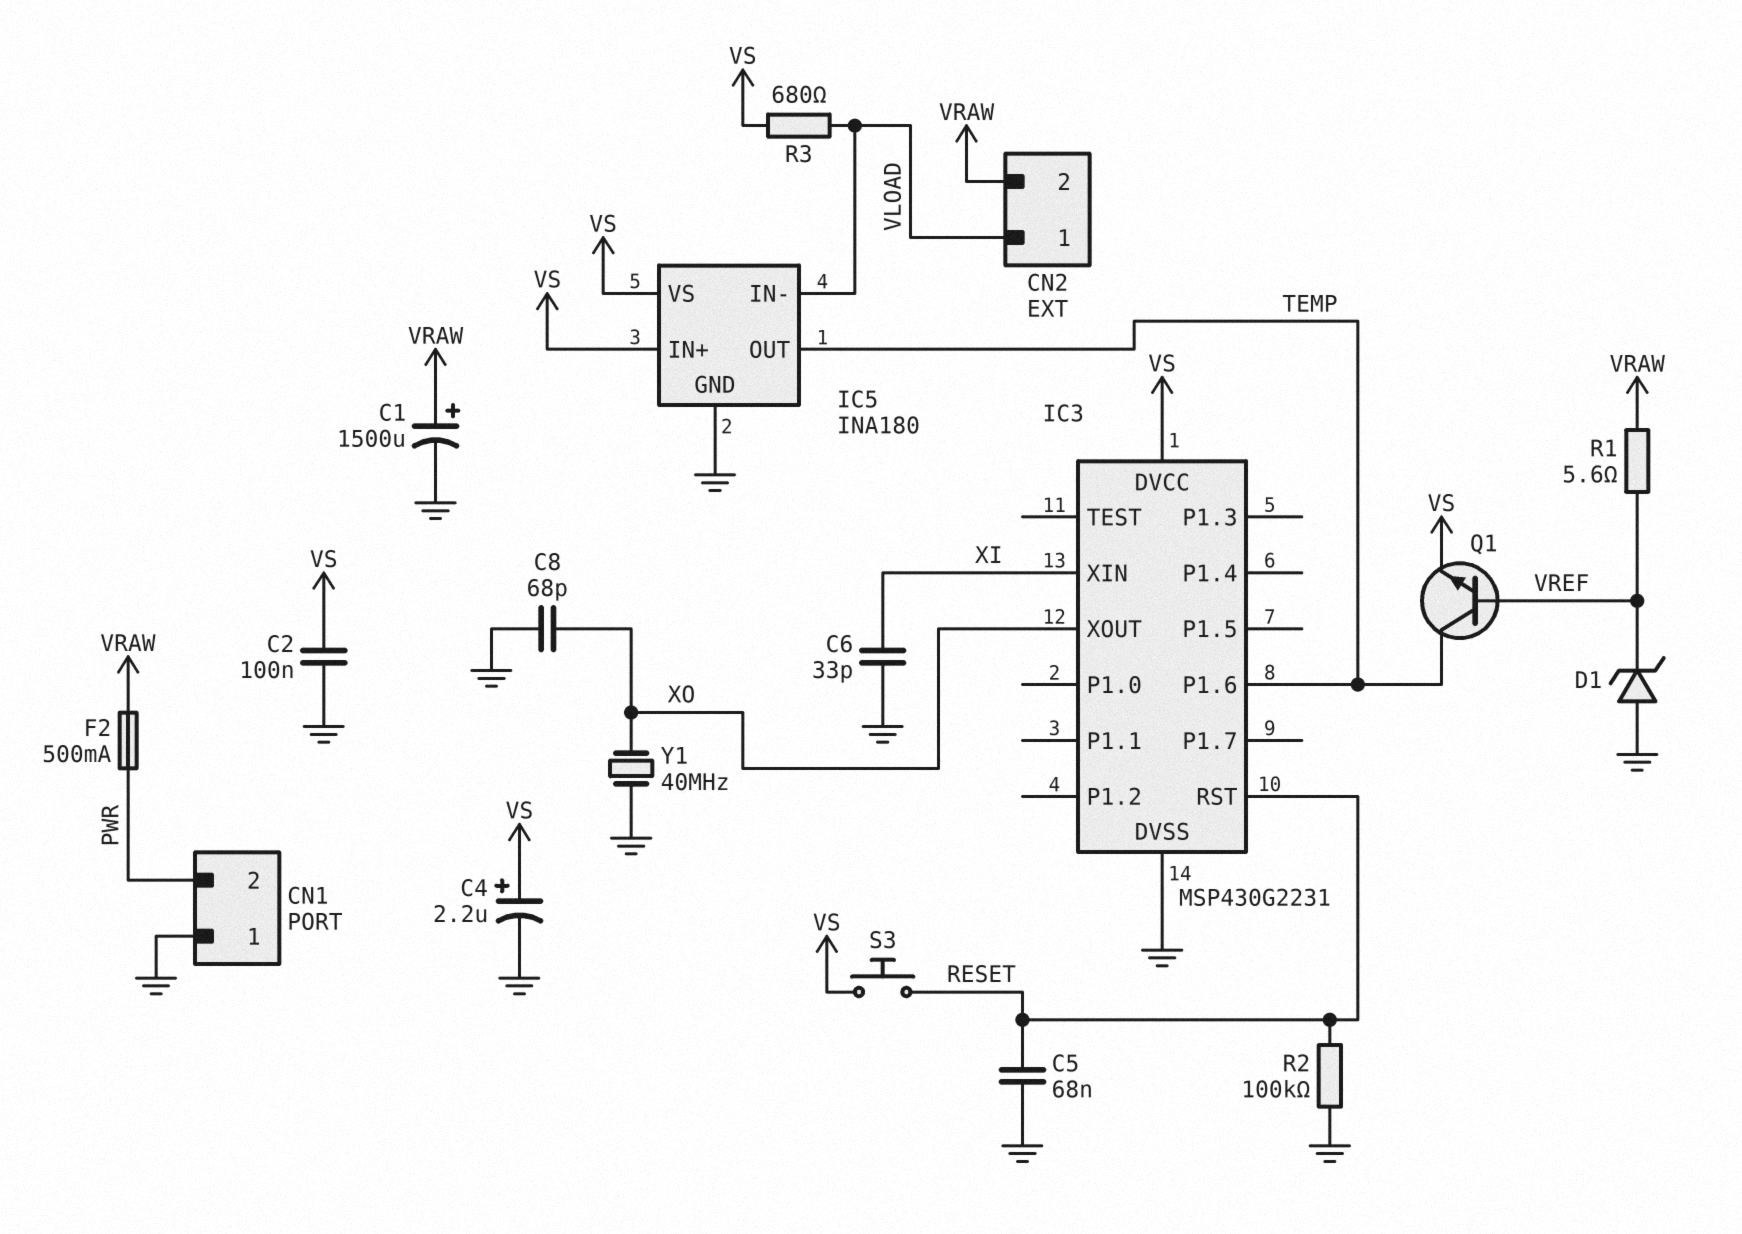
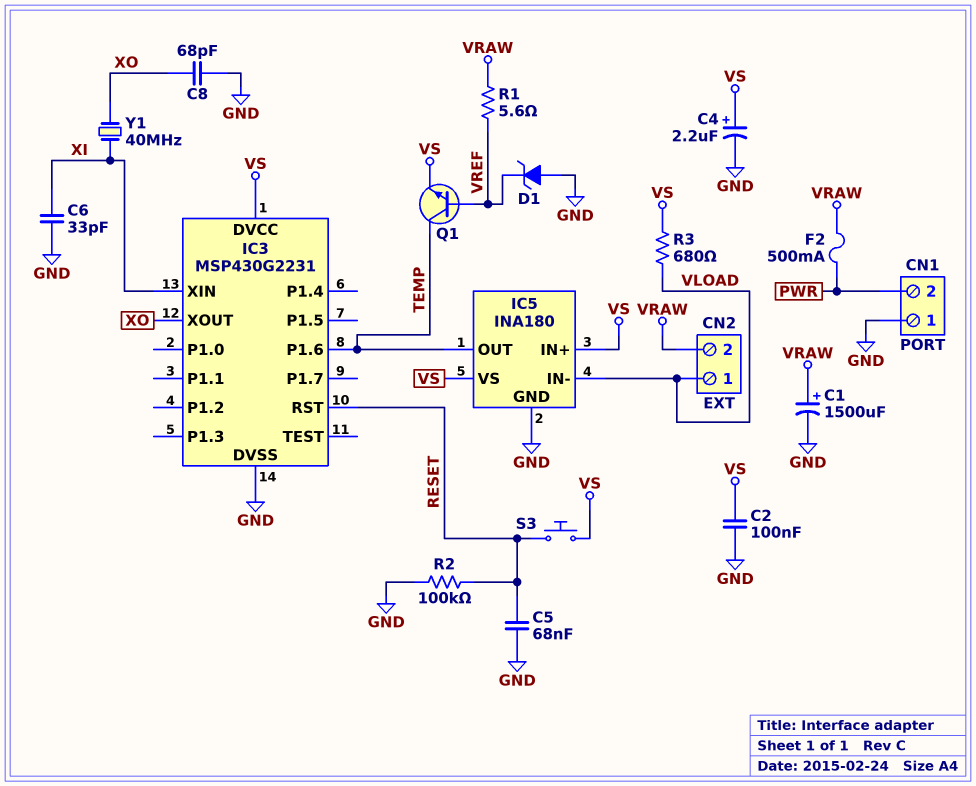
Y1: 40MHz (GND, XO) -> 40MHz (XI, XO)

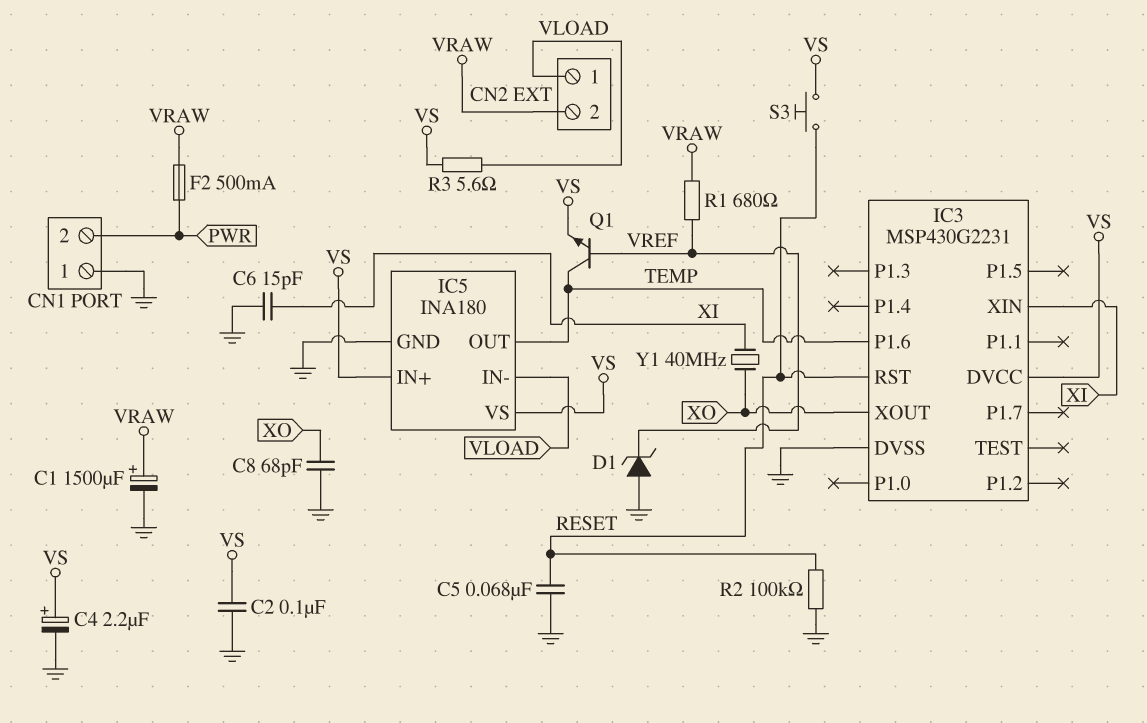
C6: 33pF (GND, XI) -> 15pF (GND, XI)
R1: 5.6 (VRAW, VREF) -> 680 (VRAW, VREF)
R3: 680 (VLOAD, VS) -> 5.6 (VLOAD, VS)

